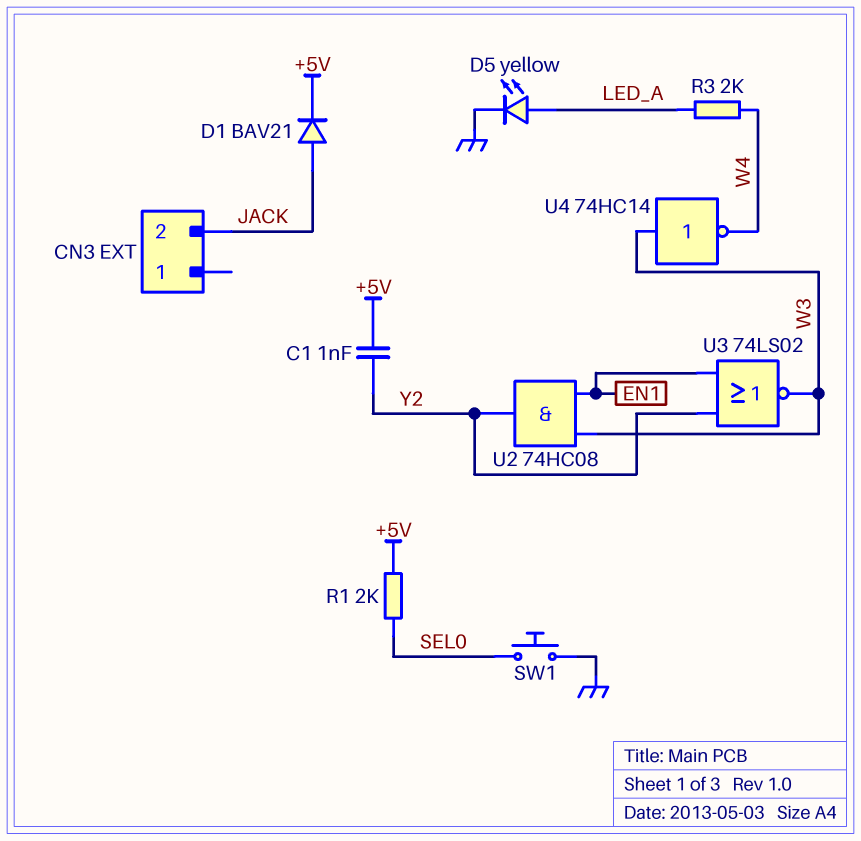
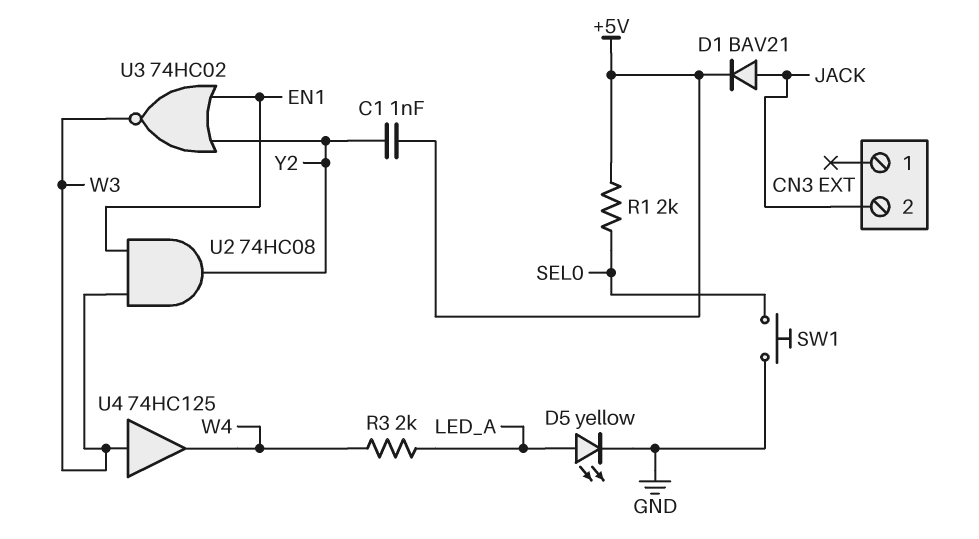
U3: NOR 74LS02 (in EN1, in Y2, out W3) -> NOR 74HC02 (in EN1, in Y2, out W3)
U4: NOT 74HC14 (in W3, out W4) -> buffer 74HC125 (in W3, out W4)

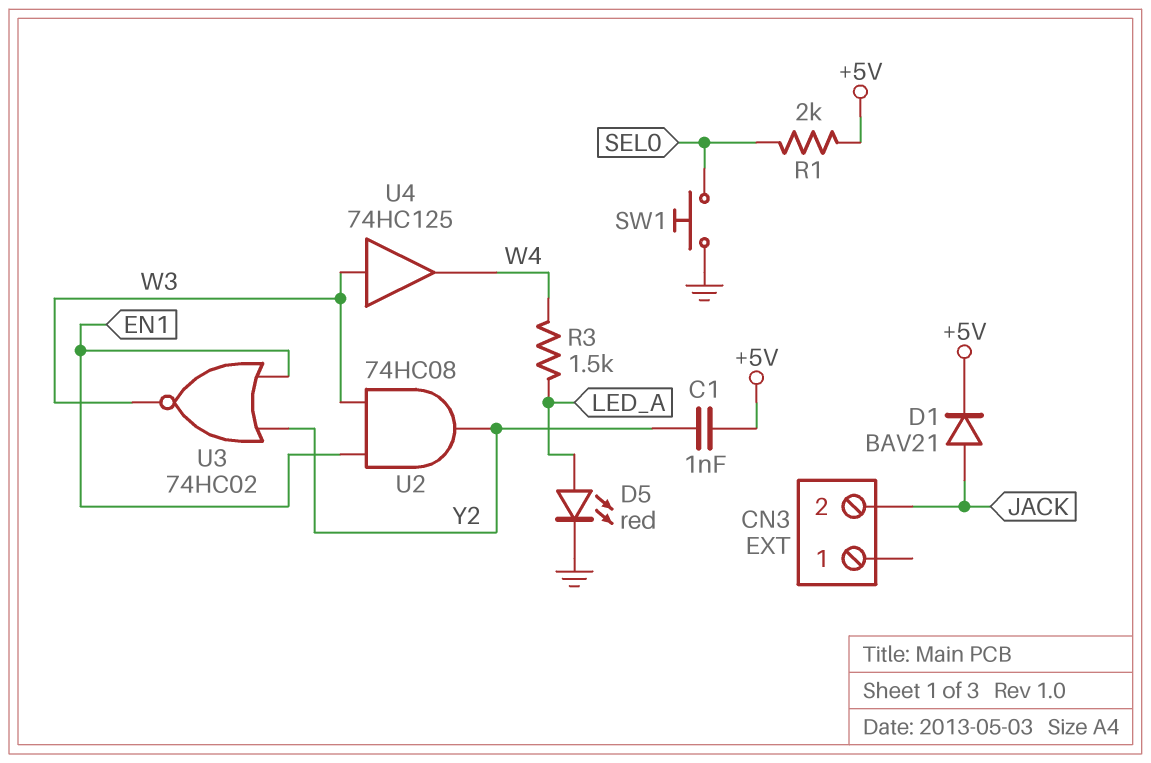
D5: LED yellow (A LED_A, K GND) -> LED red (A LED_A, K GND)
R3: 2k (LED_A, W4) -> 1.5k (LED_A, W4)

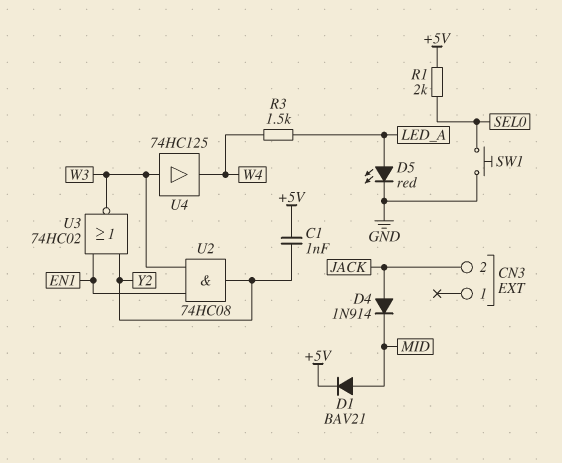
D1: diode BAV21 (A JACK, K +5V) -> diode BAV21 (A MID, K +5V)
D4: none -> diode 1N914 (A JACK, K MID)

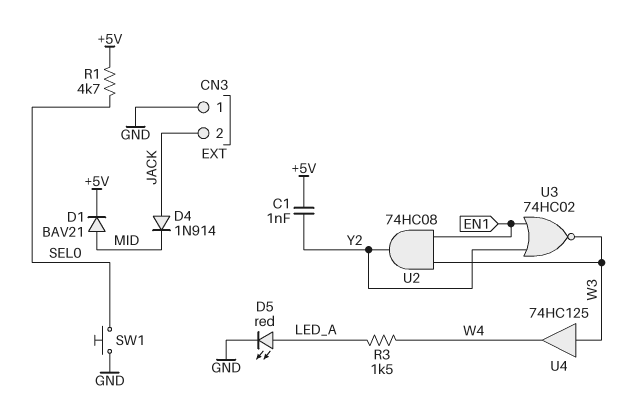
CN3 pin 1: none -> GND
R1: 2k (+5V, SEL0) -> 4.7k (+5V, SEL0)

